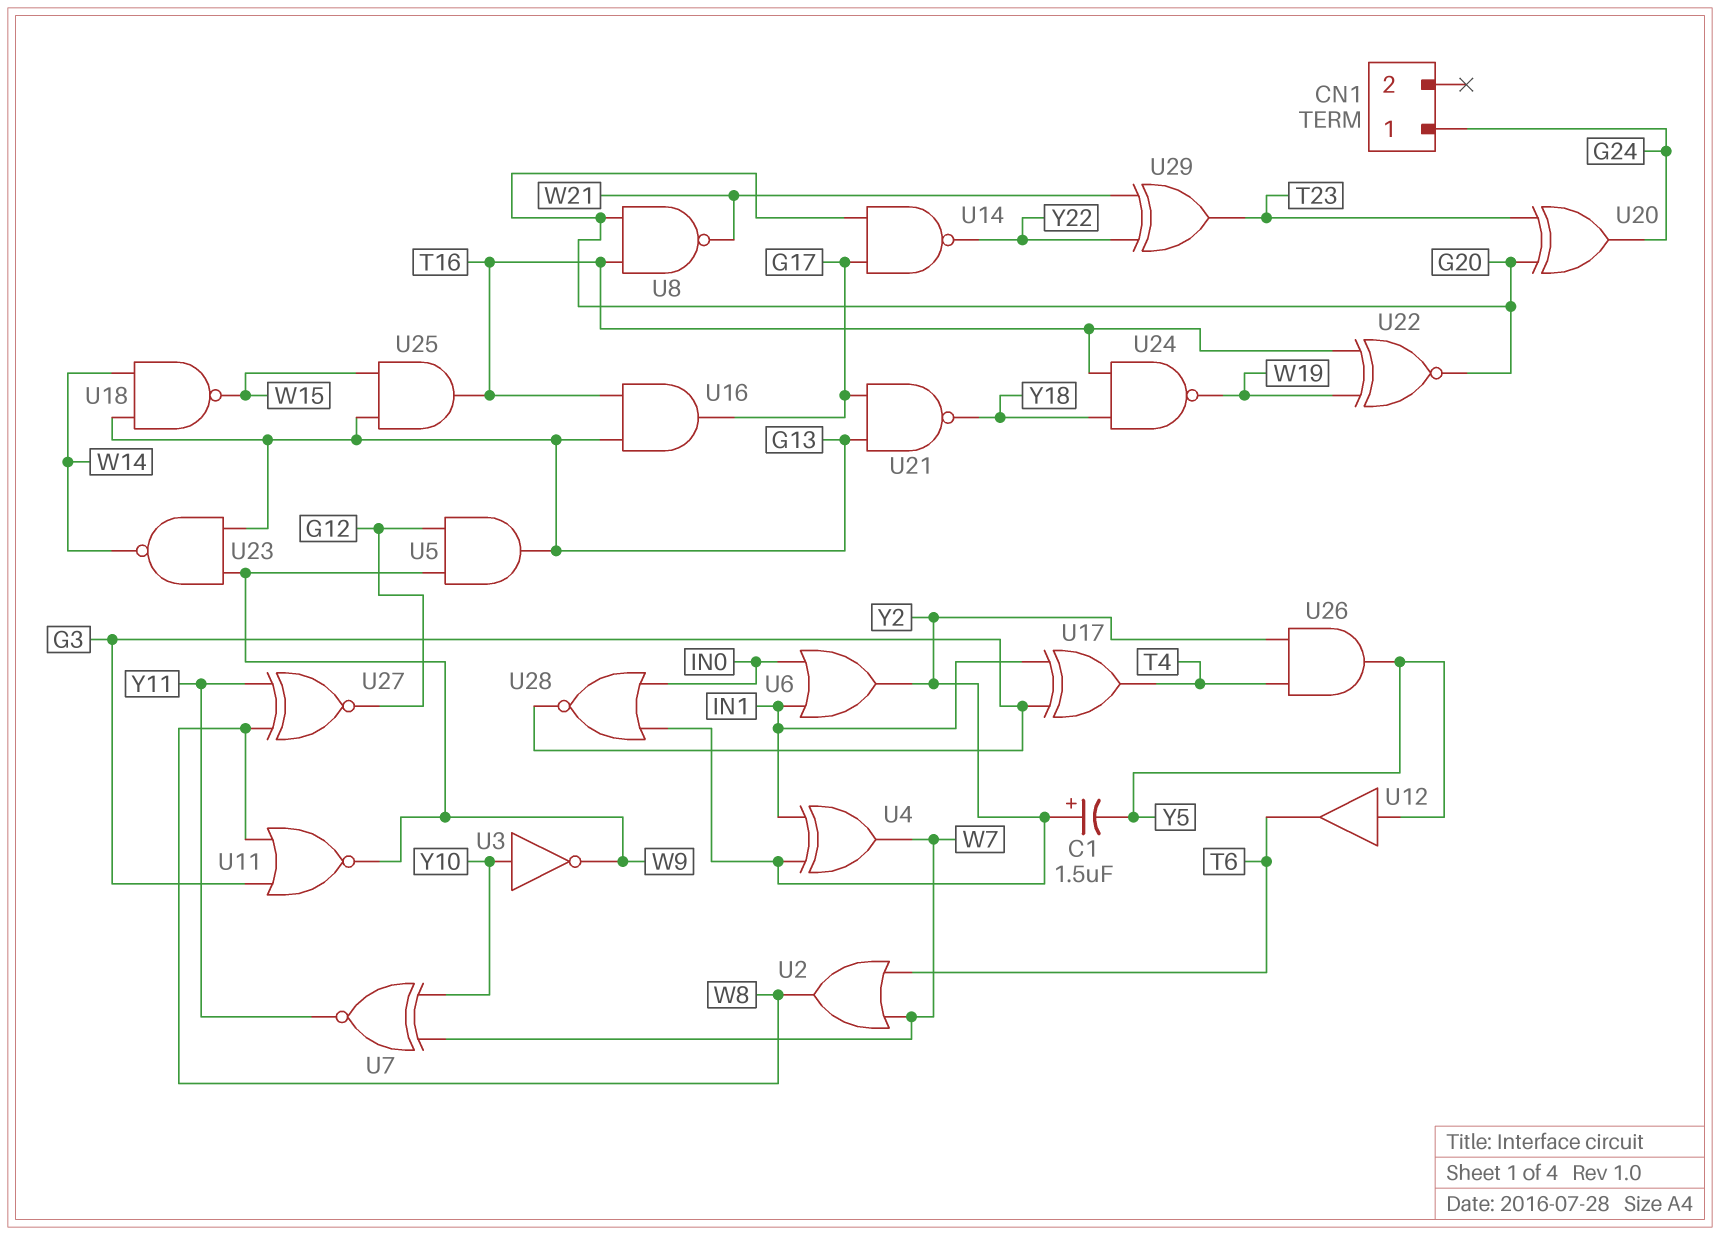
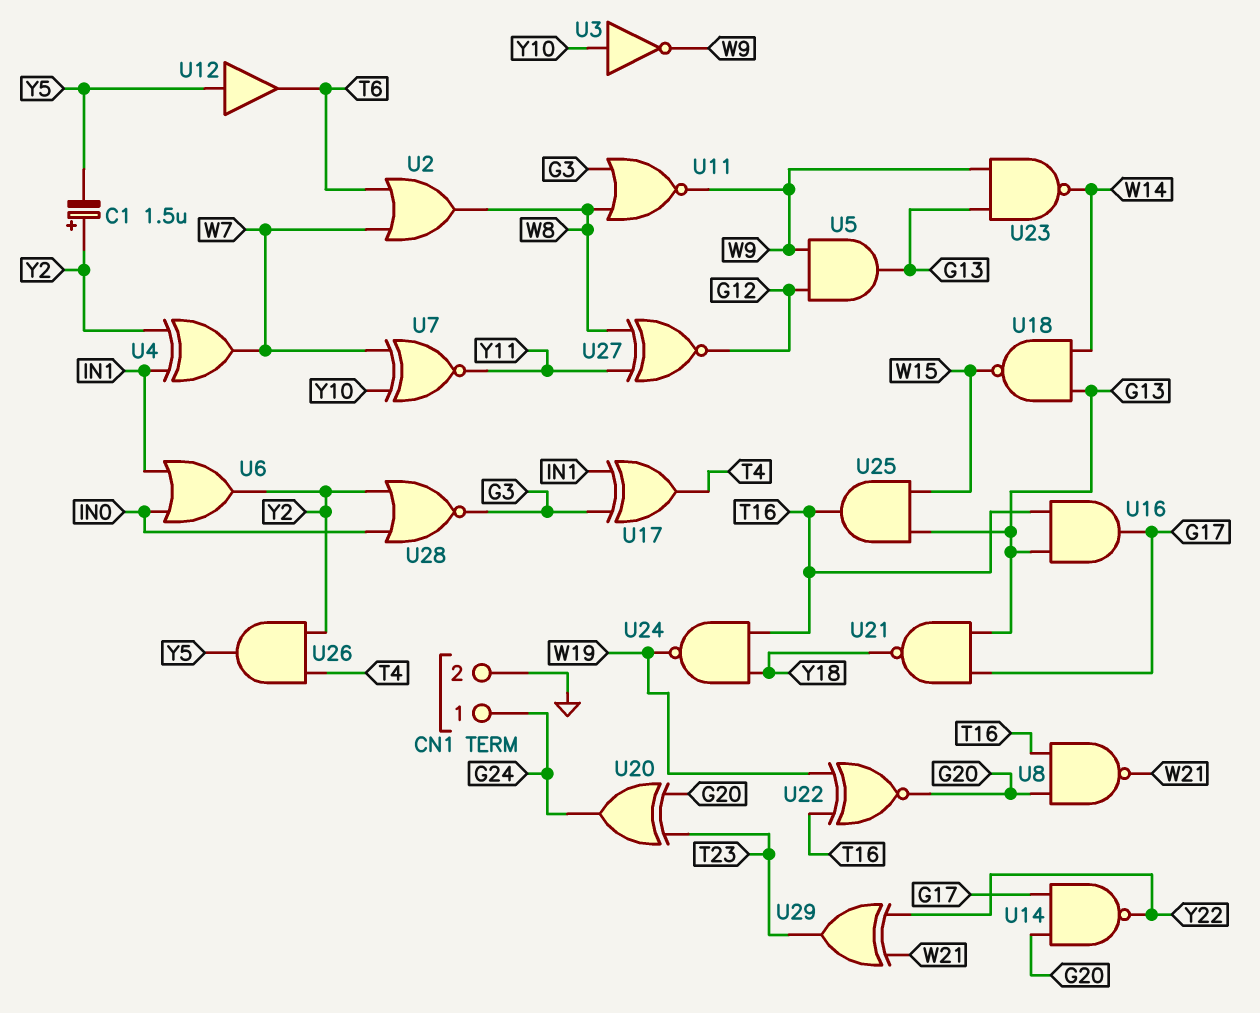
CN1 pin 2: none -> GND

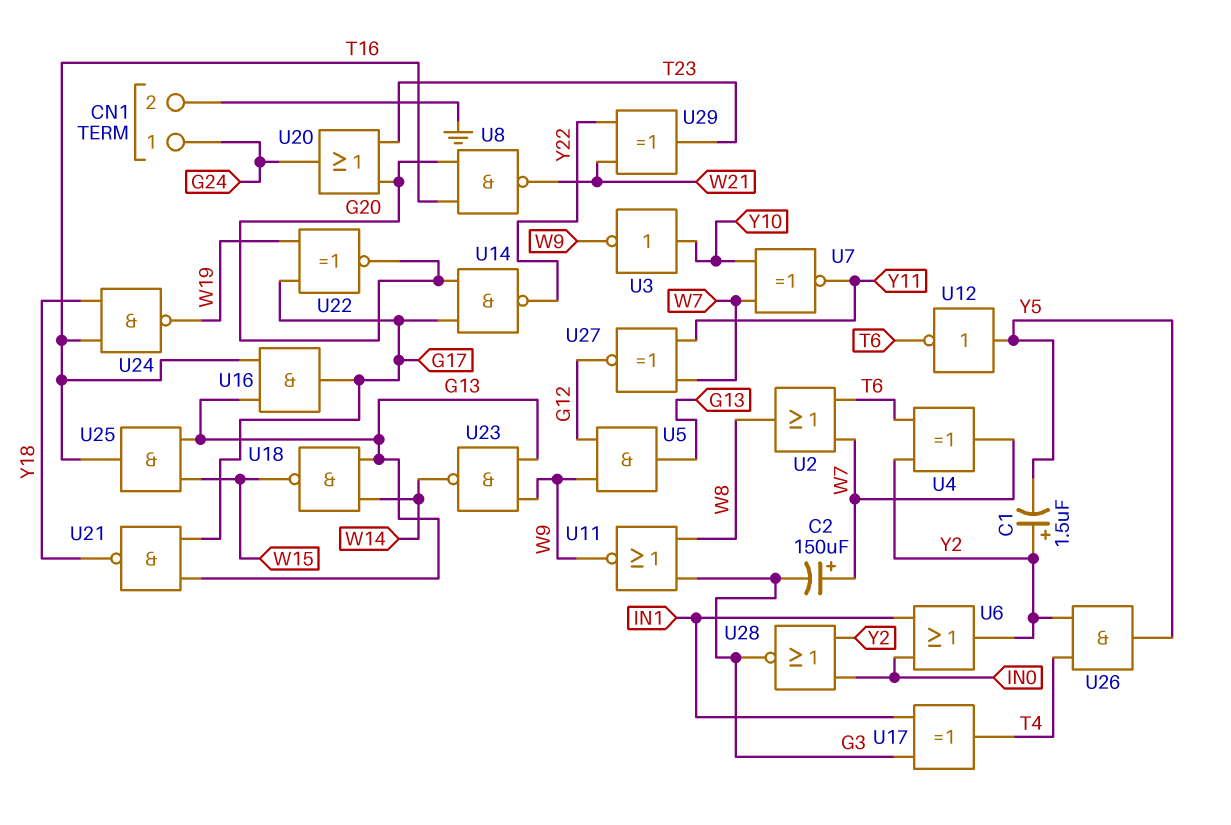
C2: none -> 150uF (plus W7, minus G3)
U4: XOR (in IN1, in Y2, out W7) -> XOR (in T6, in Y2, out W7)
U12: buffer (in Y5, out T6) -> NOT (in Y5, out T6)
U20: XOR (in G20, in T23, out G24) -> OR (in G20, in T23, out G24)
U22: XNOR (in T16, in W19, out G20) -> XNOR (in G17, in W19, out G20)
U27: XNOR (in W8, in Y11, out G12) -> XNOR (in W7, in Y11, out G12)

